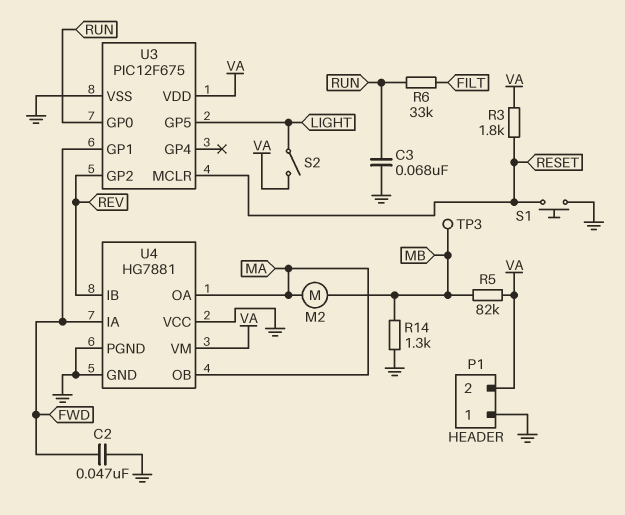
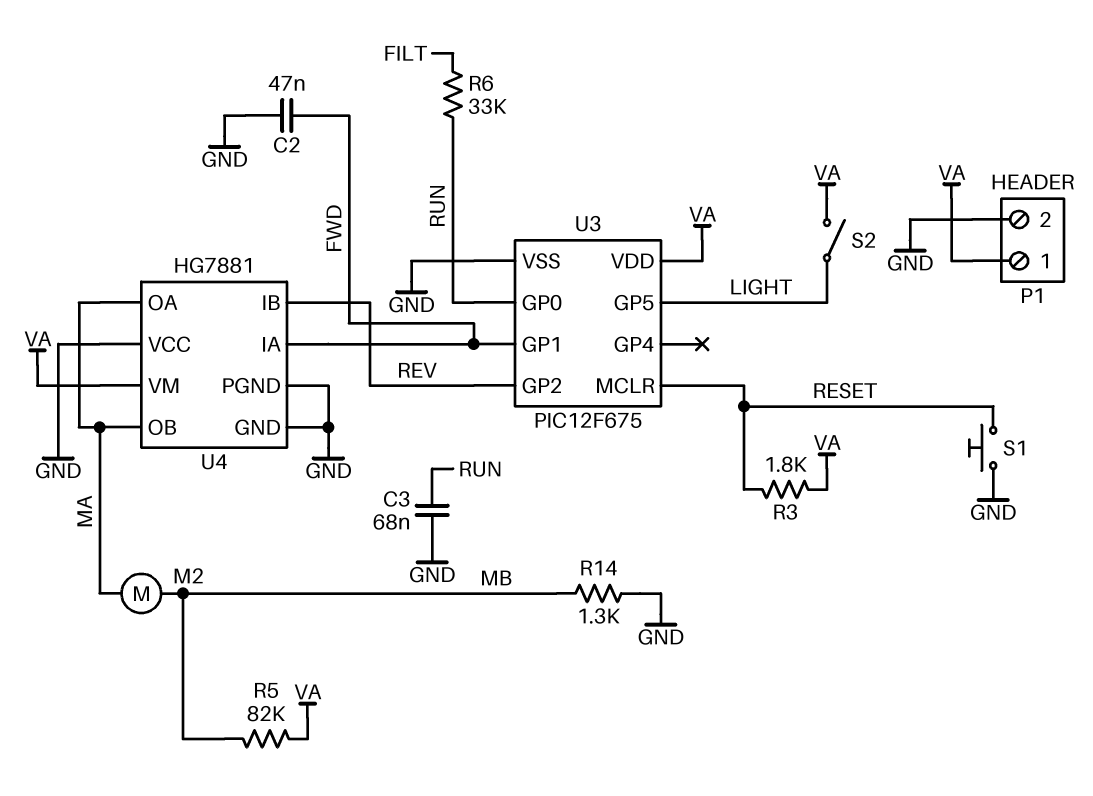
P1 pin 1: GND -> VA
P1 pin 2: VA -> GND
TP3: test point (MB) -> none

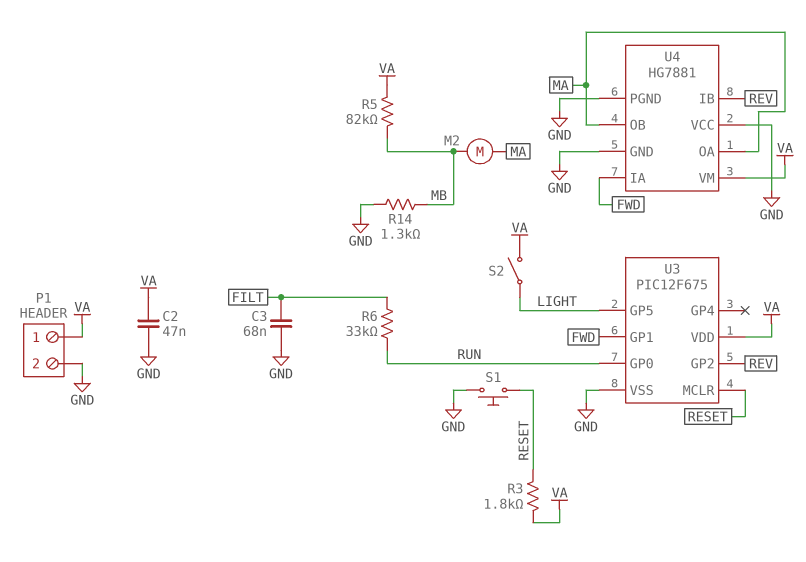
C2: 47nF (FWD, GND) -> 47nF (GND, VA)
C3: 68nF (GND, RUN) -> 68nF (FILT, GND)

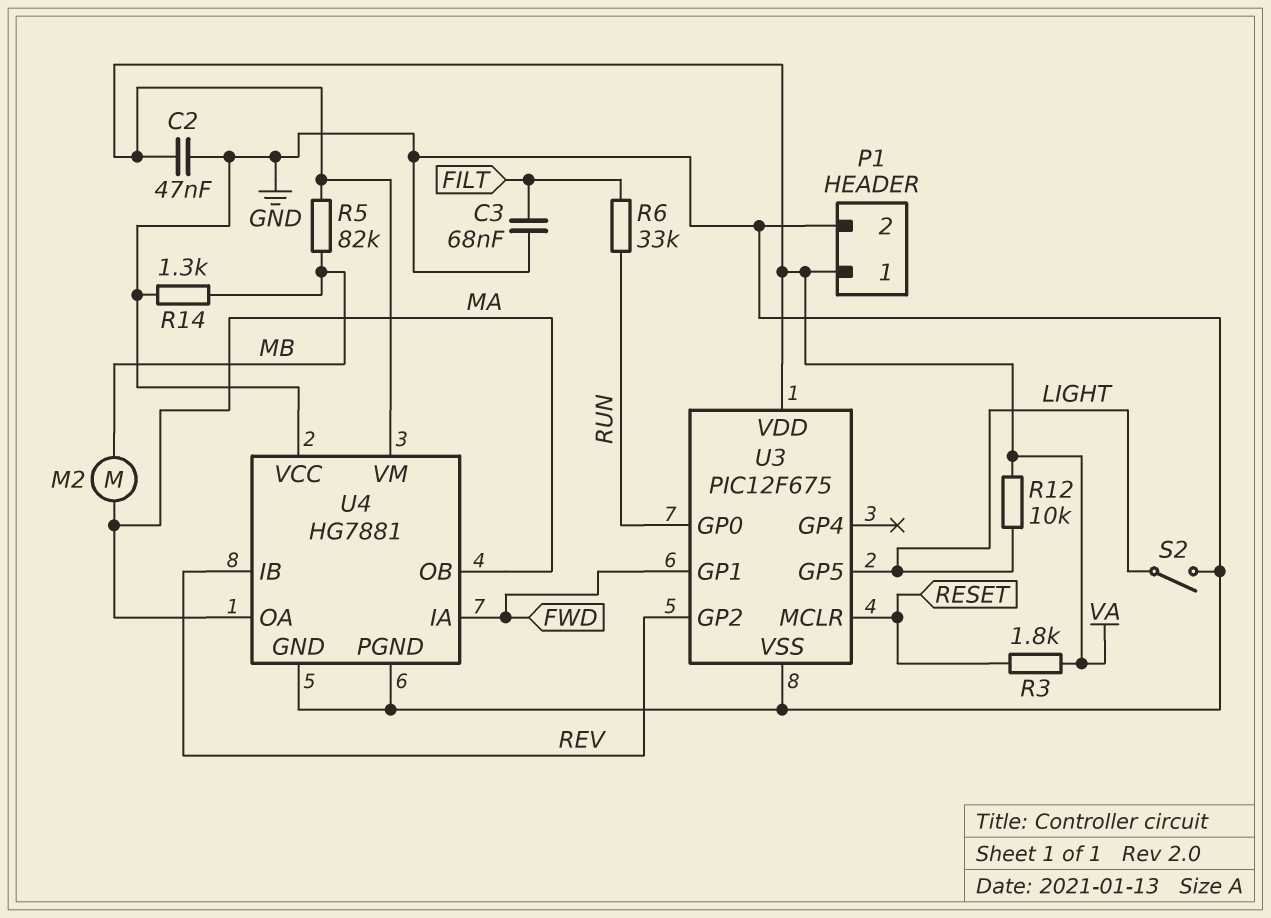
R12: none -> 10k (LIGHT, VA)
S1: button (GND, RESET) -> none
S2: switch (LIGHT, VA) -> switch (GND, LIGHT)

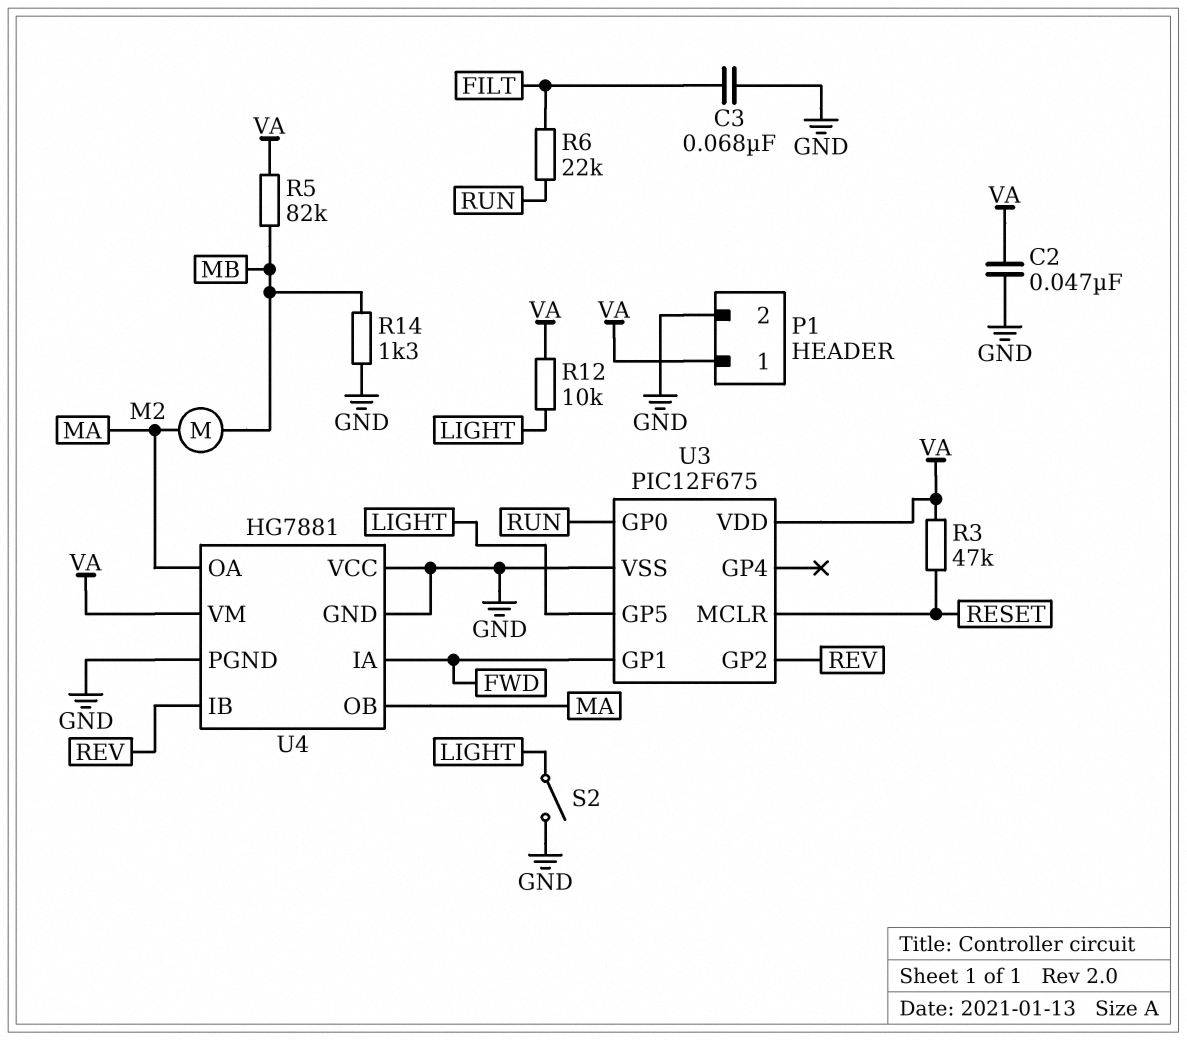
R3: 1.8k (RESET, VA) -> 47k (RESET, VA)
R6: 33k (FILT, RUN) -> 22k (FILT, RUN)

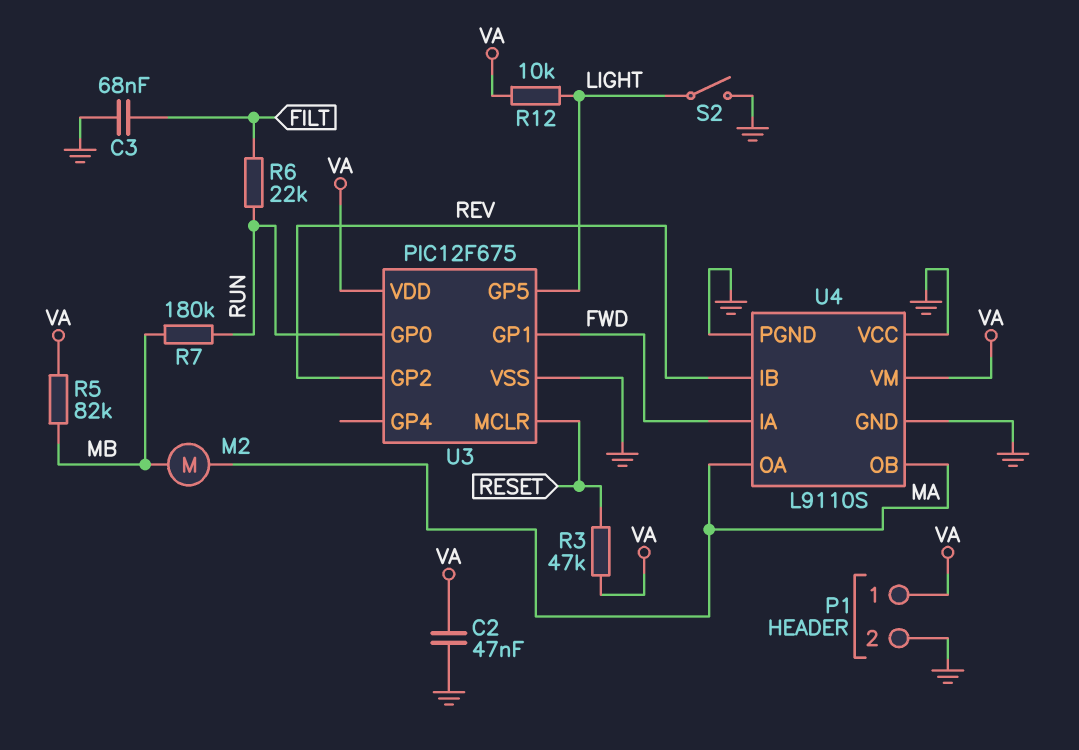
R7: none -> 180k (MB, RUN)
R14: 1.3k (GND, MB) -> none
U4: HG7881 -> L9110S

